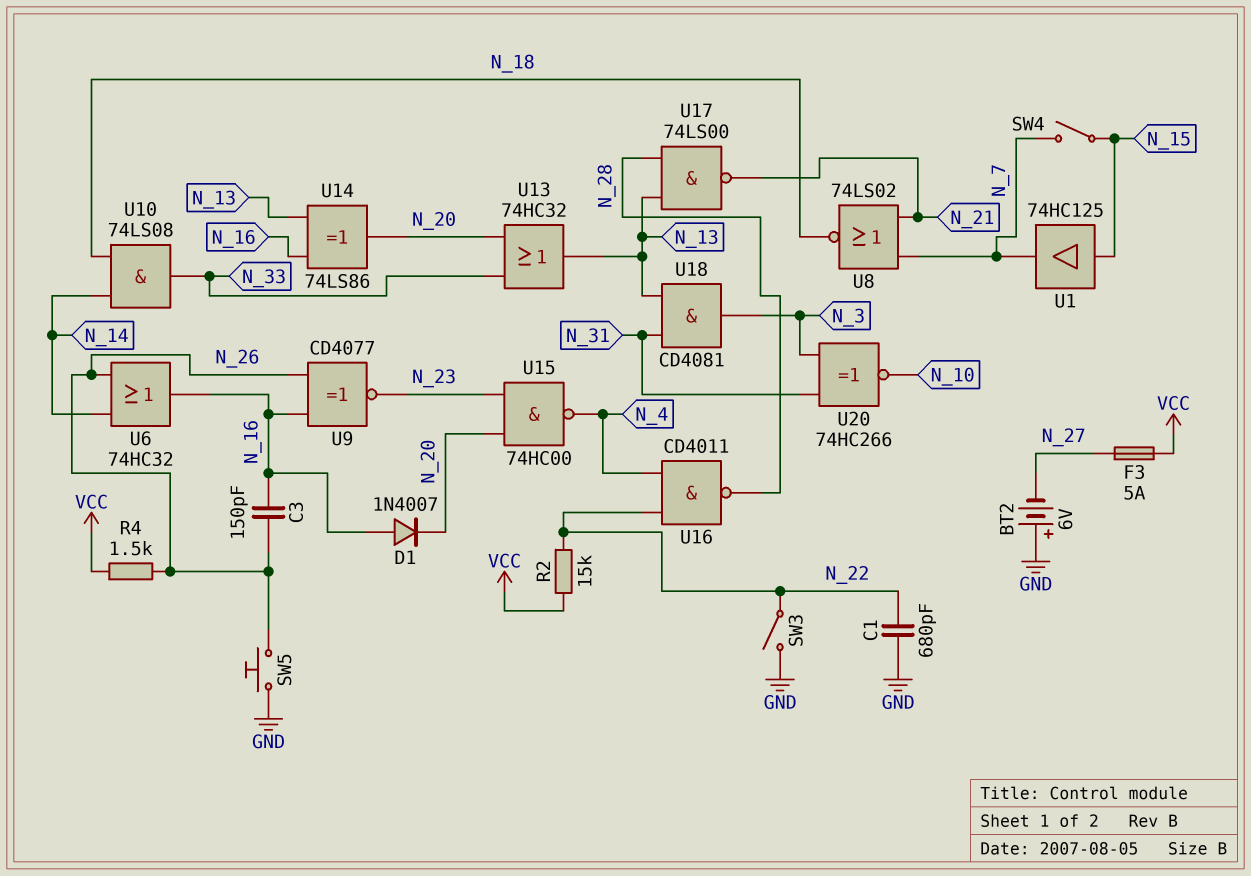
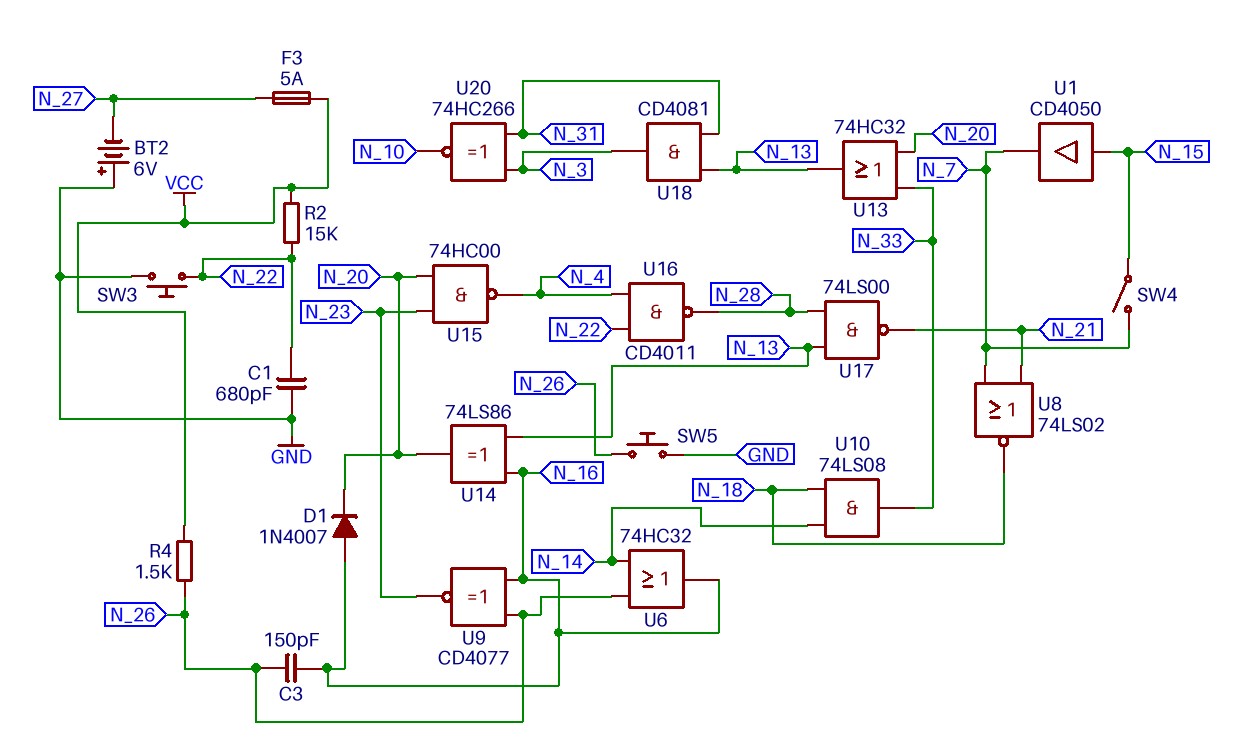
SW3: switch (GND, N_22) -> button (GND, N_22)
U1: buffer 74HC125 (in N_15, out N_7) -> buffer CD4050 (in N_15, out N_7)

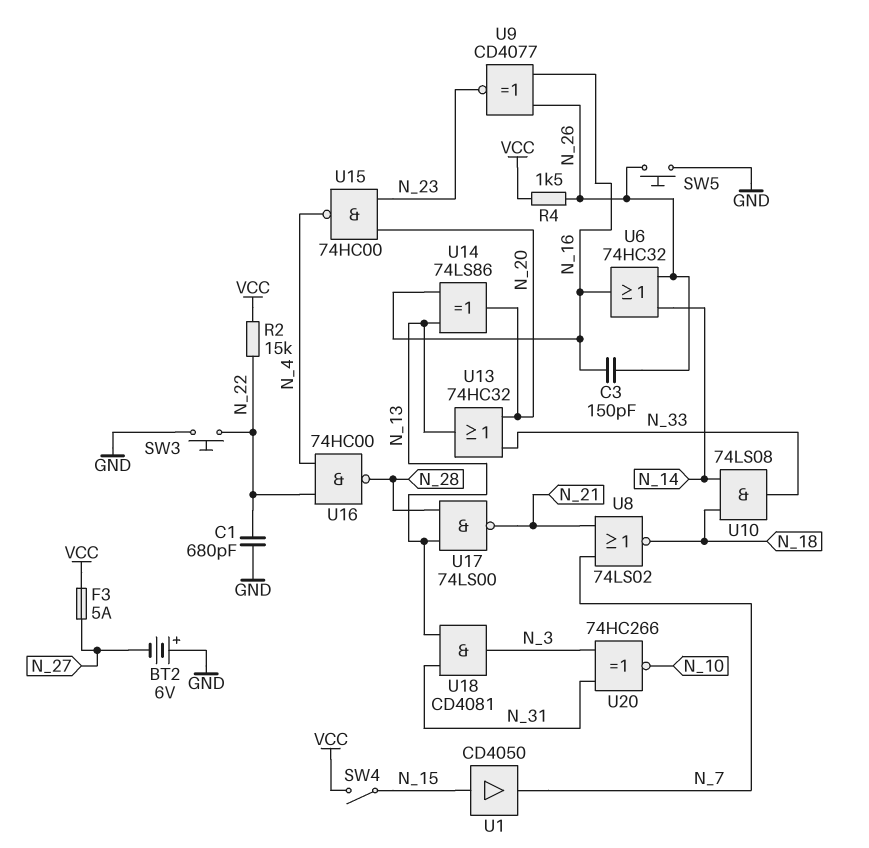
D1: diode 1N4007 (A N_16, K N_20) -> none
SW4: switch (N_7, N_15) -> switch (N_15, VCC)
U16: NAND CD4011 (in N_4, in N_22, out N_28) -> NAND 74HC00 (in N_4, in N_22, out N_28)

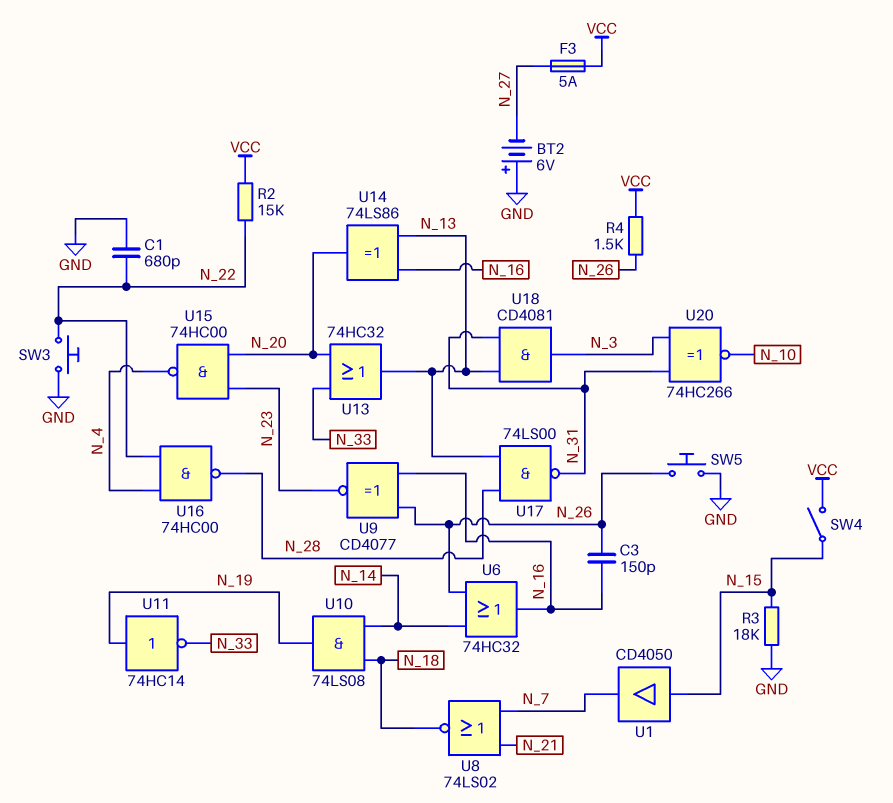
R3: none -> 18k (GND, N_15)
U10: AND 74LS08 (in N_14, in N_18, out N_33) -> AND 74LS08 (in N_14, in N_18, out N_19)
U11: none -> NOT 74HC14 (in N_19, out N_33)
U17: NAND 74LS00 (in N_13, in N_28, out N_21) -> NAND 74LS00 (in N_13, in N_28, out N_31)

